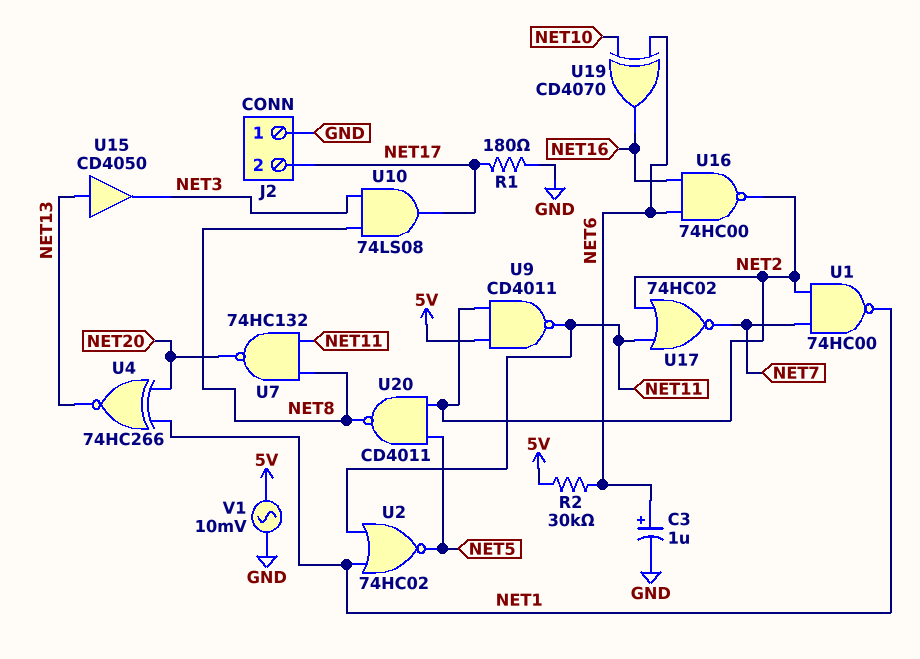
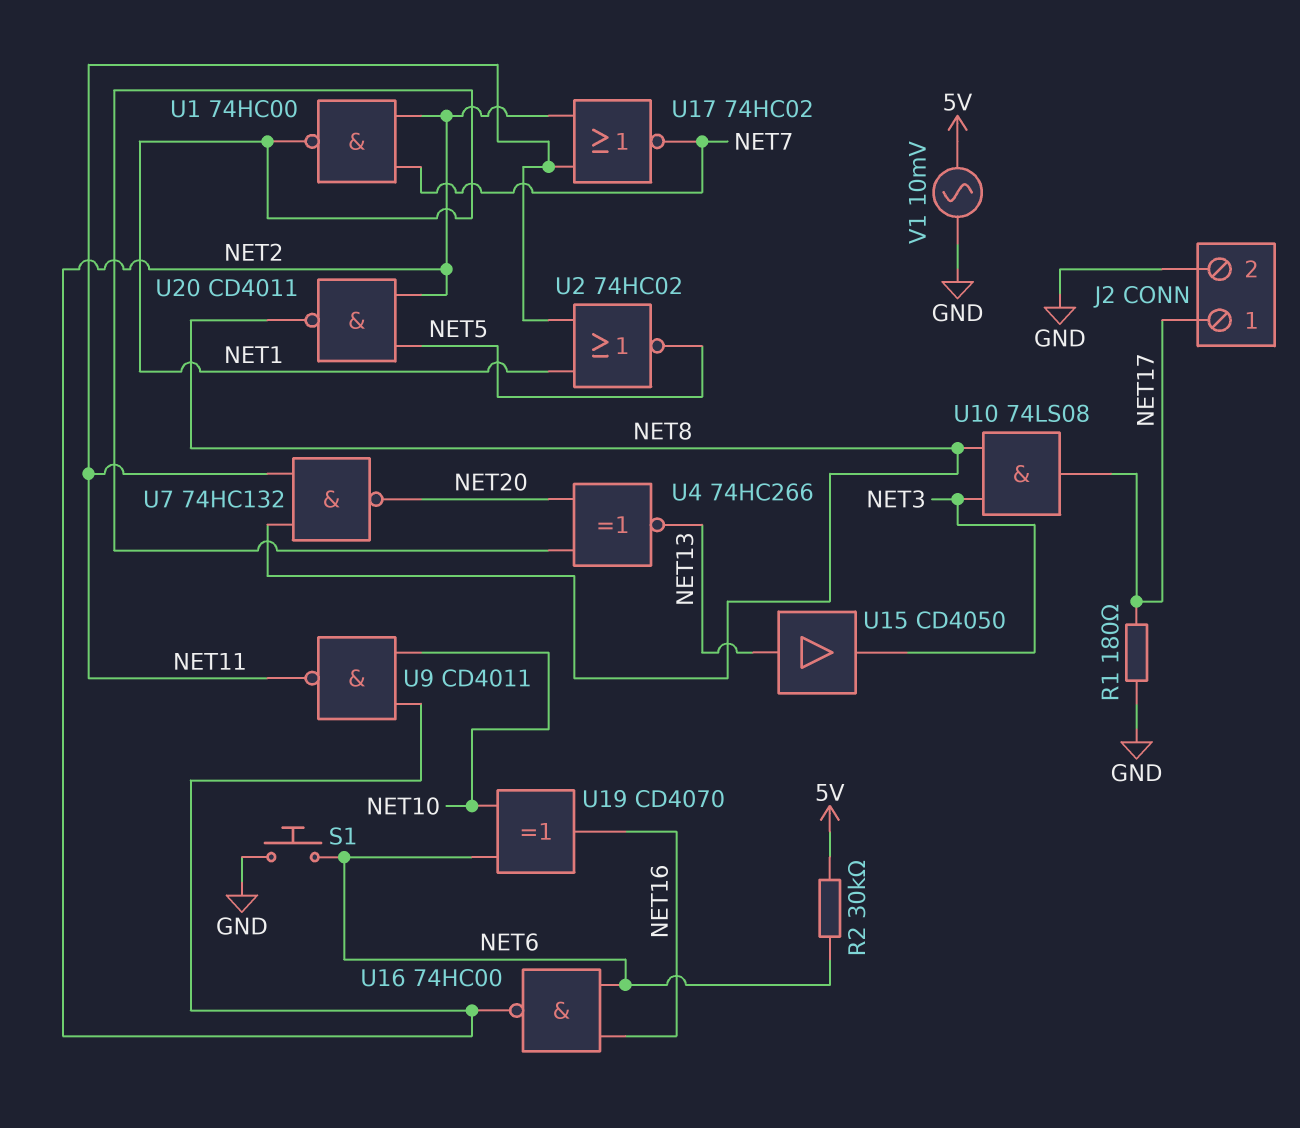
C3: 1uF (plus NET6, minus GND) -> none
J2 pin 1: GND -> NET17
J2 pin 2: NET17 -> GND
S1: none -> button (GND, NET6)
U9: NAND CD4011 (in 5V, in NET2, out NET11) -> NAND CD4011 (in NET2, in NET10, out NET11)

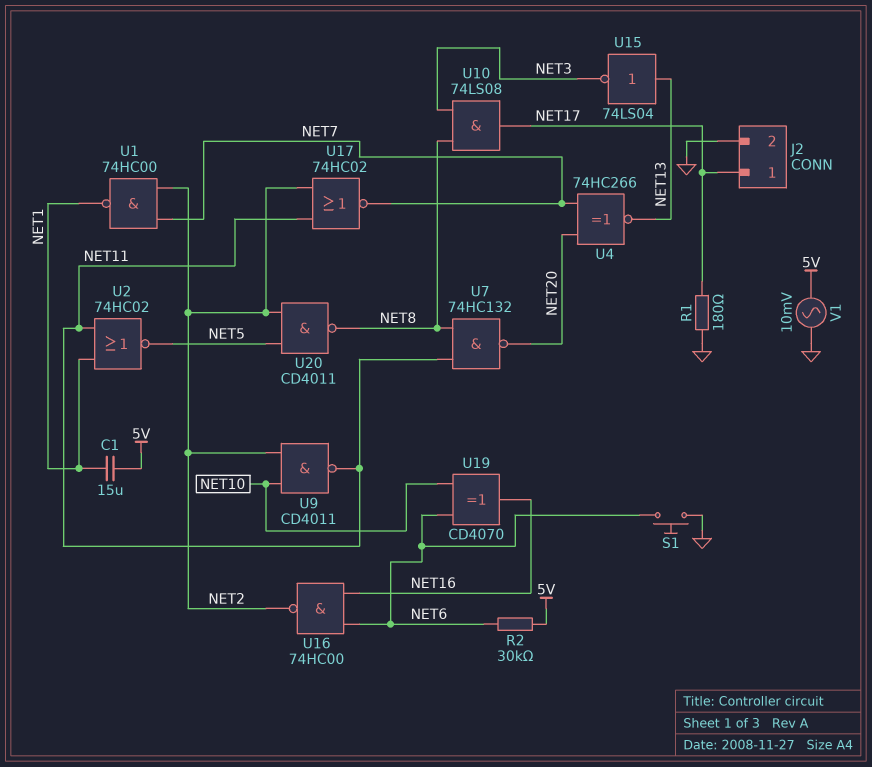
C1: none -> 15uF (5V, NET1)
U4: XNOR 74HC266 (in NET1, in NET20, out NET13) -> XNOR 74HC266 (in NET7, in NET20, out NET13)
U15: buffer CD4050 (in NET13, out NET3) -> NOT 74LS04 (in NET13, out NET3)

